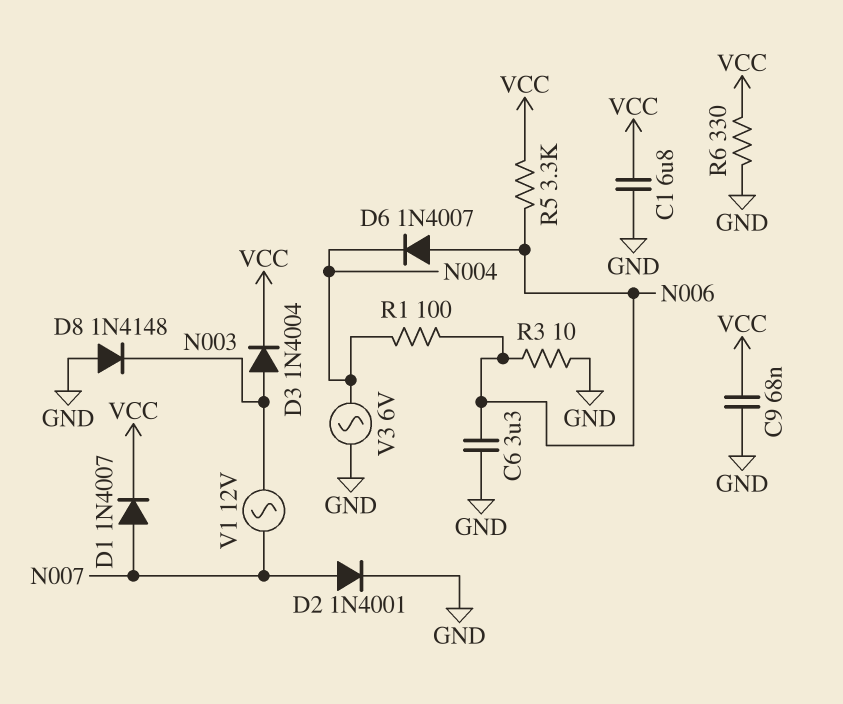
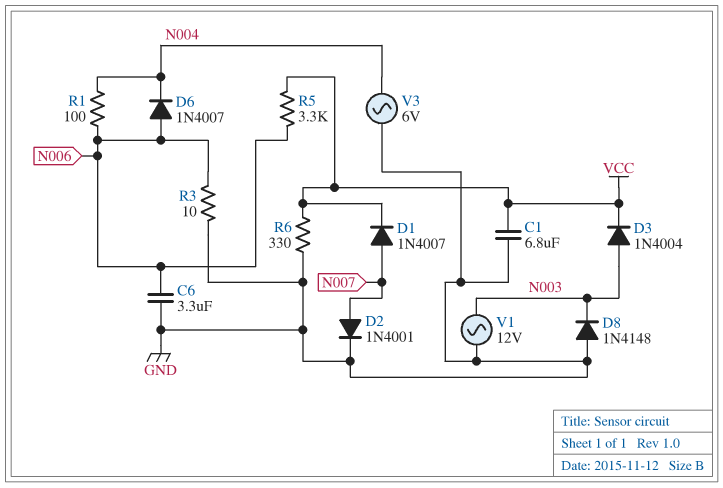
C9: 68nF (GND, VCC) -> none
V1: AC 12V (N003, N007) -> AC 12V (GND, N003)

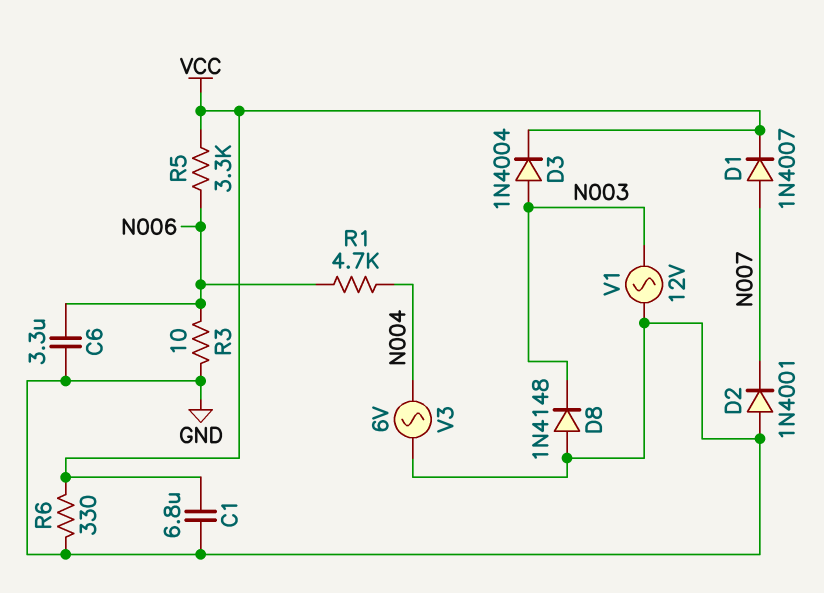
D2: diode 1N4001 (A N007, K GND) -> diode 1N4001 (A GND, K N007)
D6: diode 1N4007 (A N006, K N004) -> none
R1: 100 (N004, N006) -> 4.7k (N004, N006)

